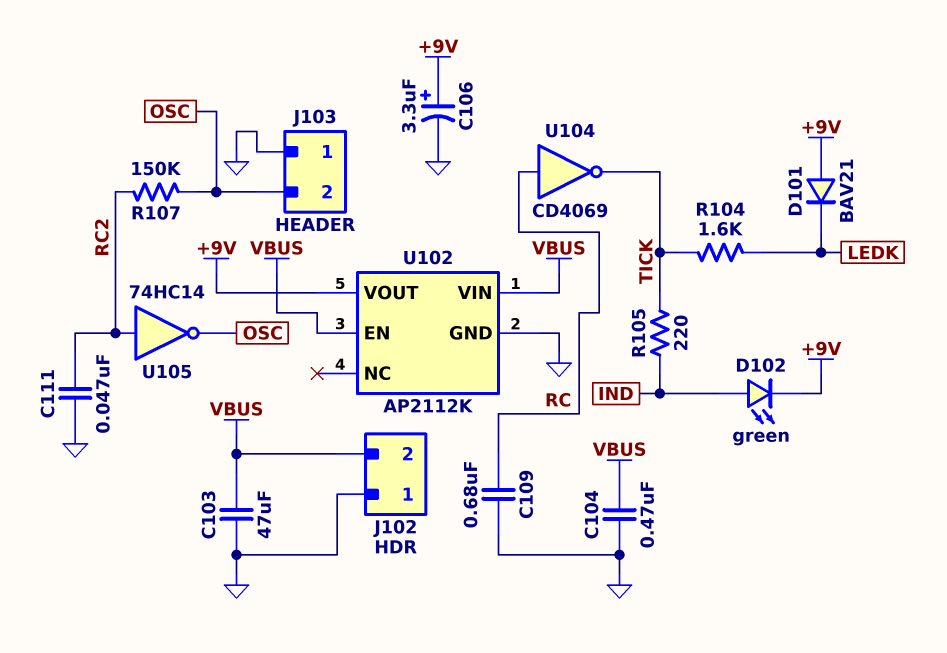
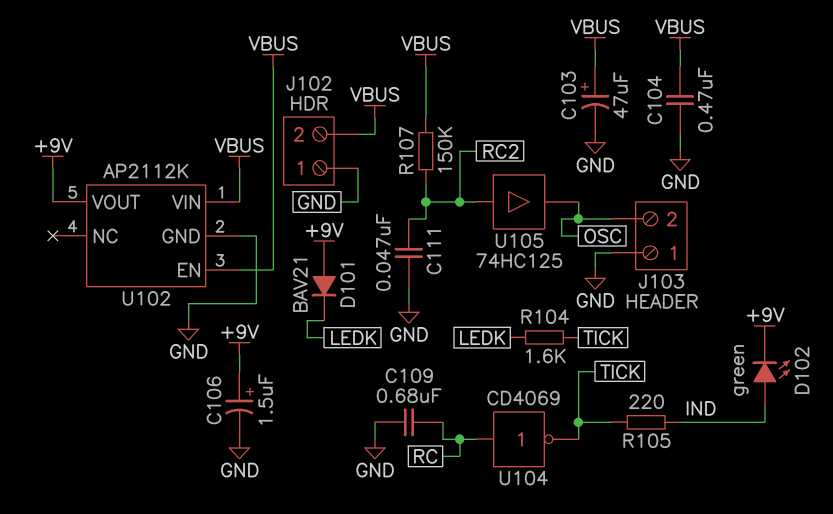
C103: 47uF (GND, VBUS) -> 47uF (plus VBUS, minus GND)
C106: 3.3uF (plus +9V, minus GND) -> 1.5uF (plus +9V, minus GND)
R107: 150k (OSC, RC2) -> 150k (RC2, VBUS)
U105: NOT 74HC14 (in RC2, out OSC) -> buffer 74HC125 (in RC2, out OSC)

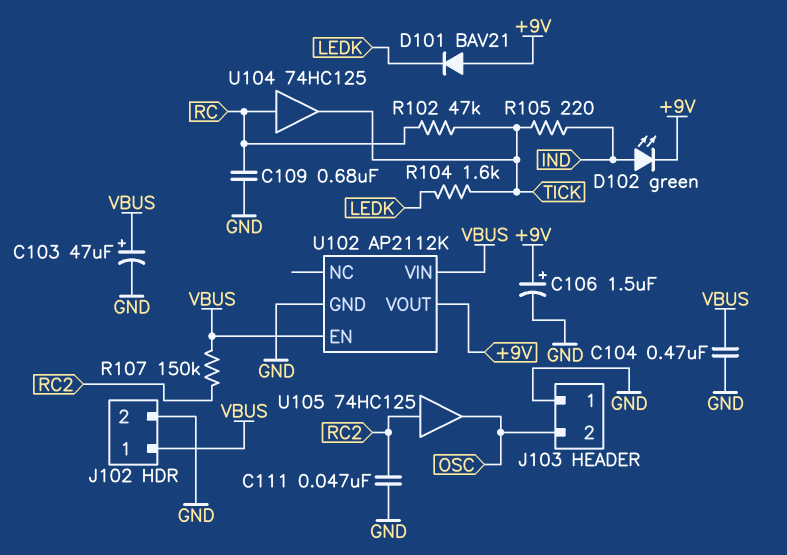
J102 pin 1: GND -> VBUS
J102 pin 2: VBUS -> GND
R102: none -> 47k (RC, TICK)
U104: NOT CD4069 (in RC, out TICK) -> buffer 74HC125 (in RC, out TICK)

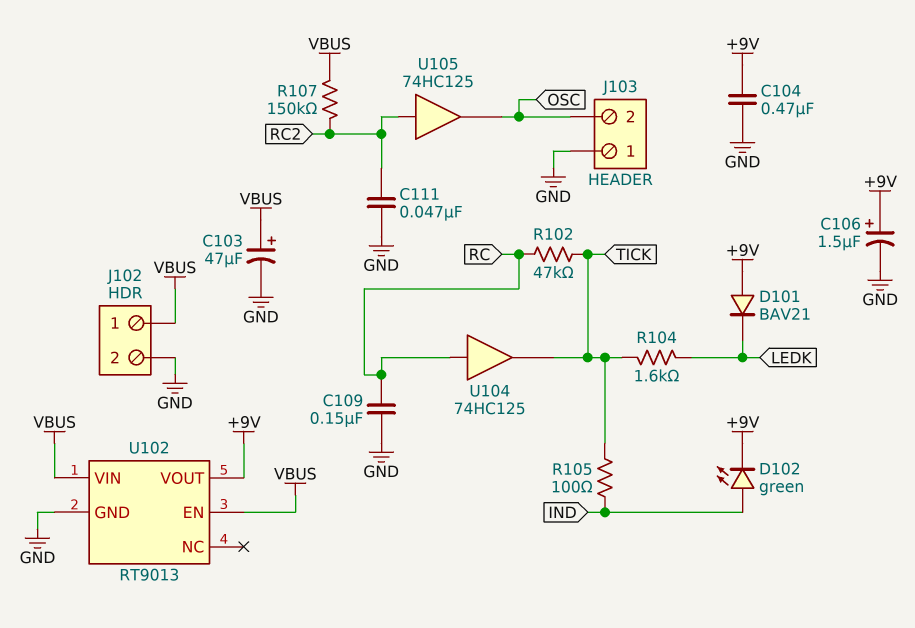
C104: 470nF (GND, VBUS) -> 470nF (+9V, GND)
C109: 680nF (GND, RC) -> 150nF (GND, RC)
R105: 220 (IND, TICK) -> 100 (IND, TICK)
U102: AP2112K -> RT9013

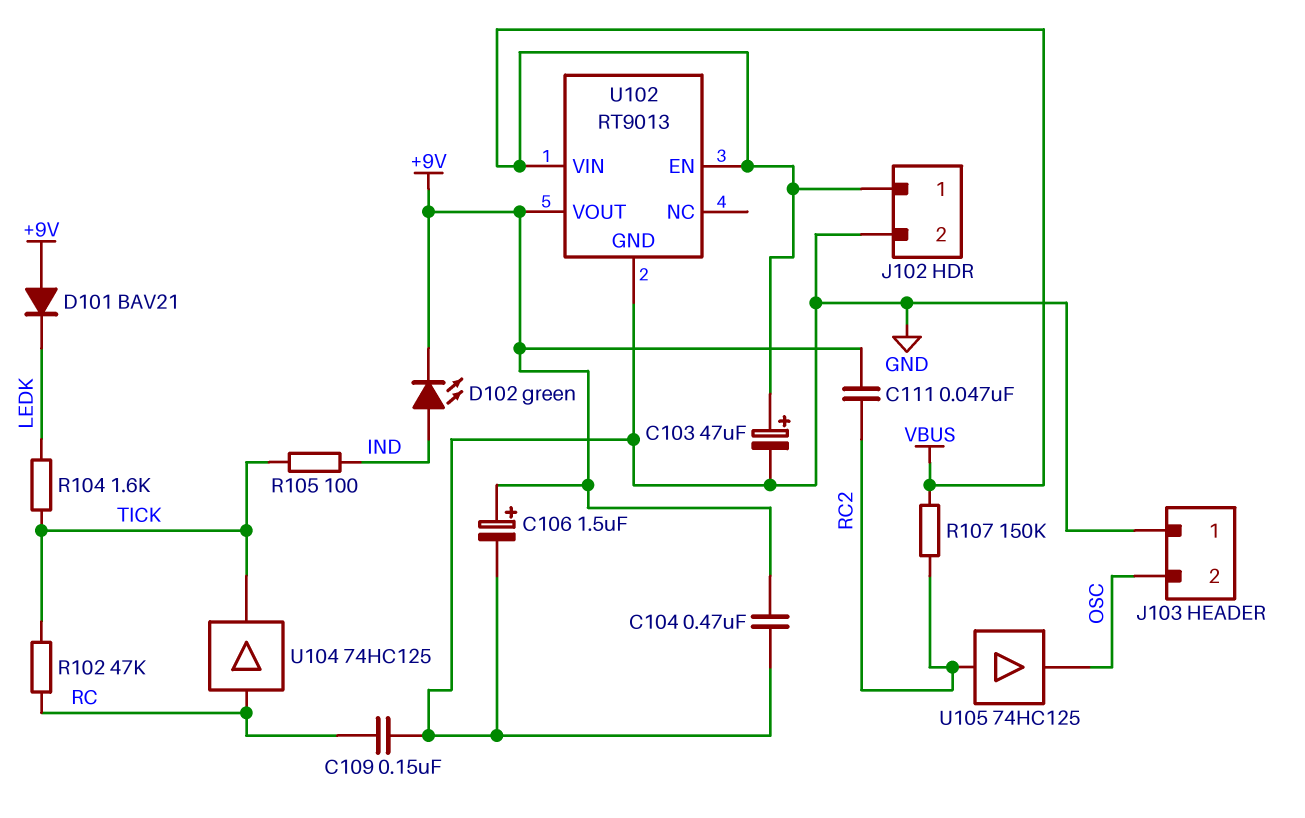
C111: 47nF (GND, RC2) -> 47nF (+9V, RC2)

